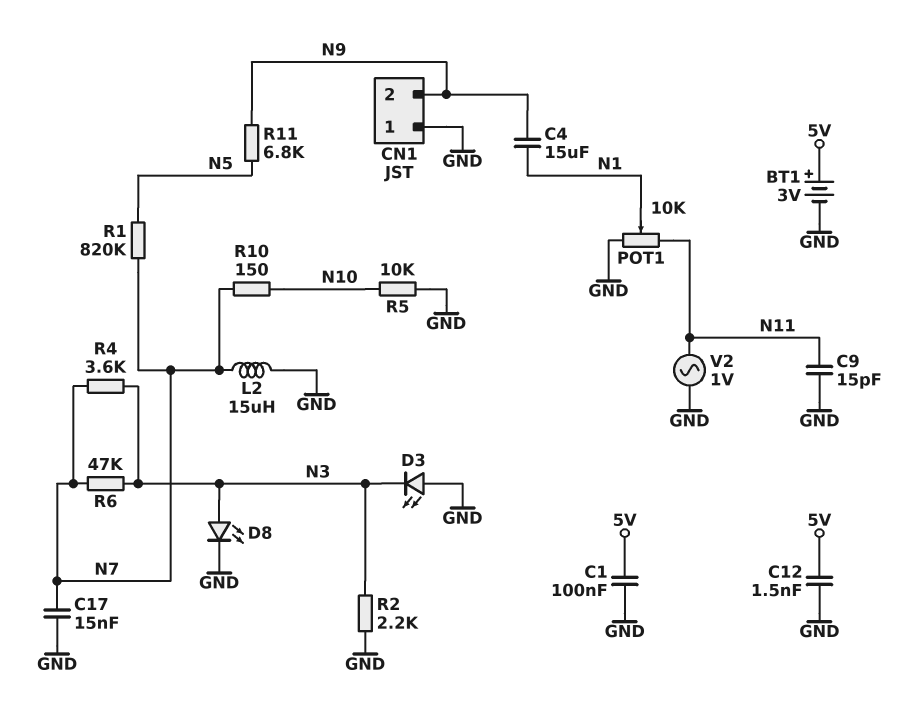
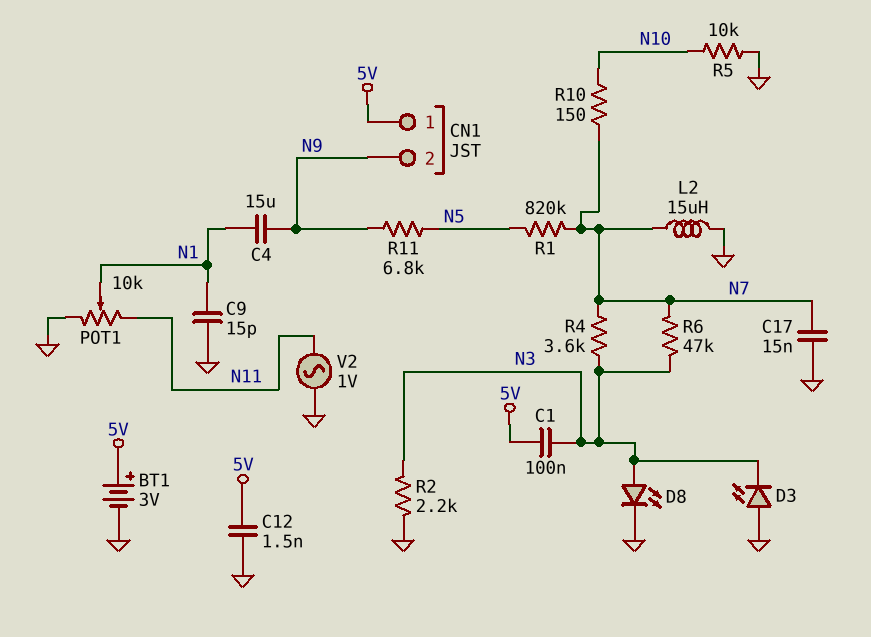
C1: 100nF (5V, GND) -> 100nF (5V, N3)
C9: 15pF (GND, N11) -> 15pF (GND, N1)
CN1 pin 1: GND -> 5V

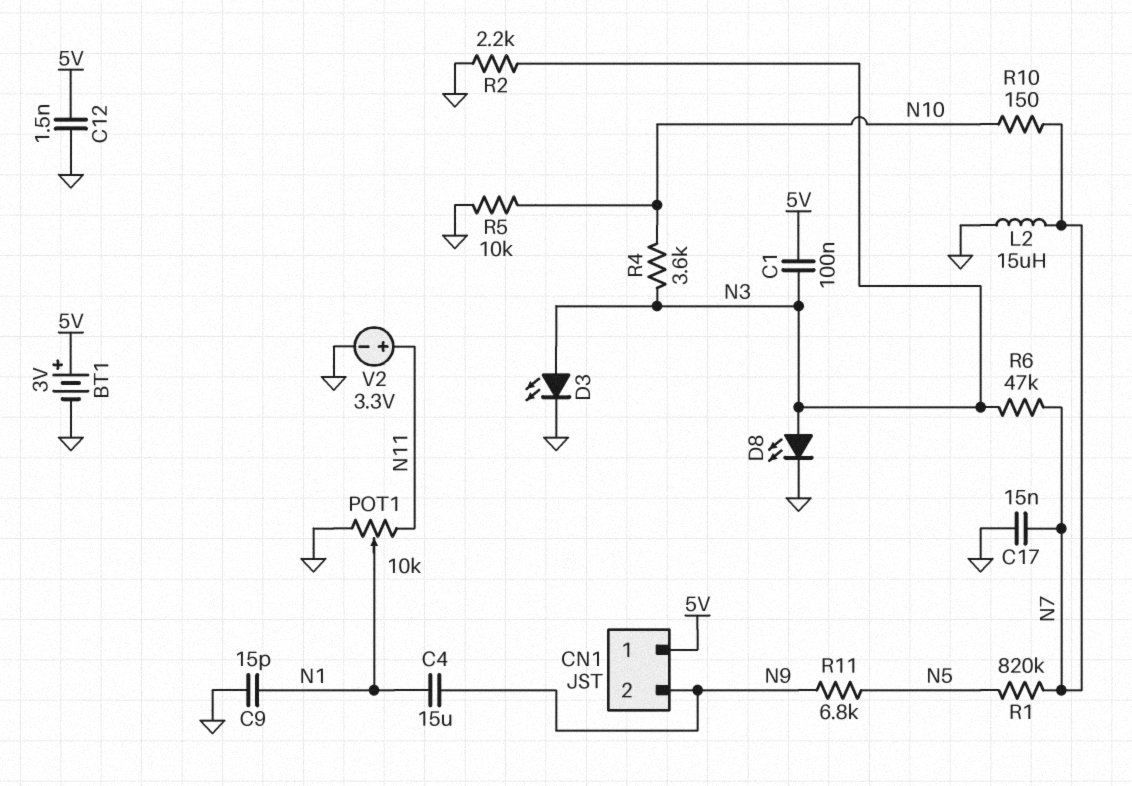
D3: LED (A GND, K N3) -> LED (A N3, K GND)
R4: 3.6k (N3, N7) -> 3.6k (N3, N10)
V2: AC 1V (GND, N11) -> 3.3V (plus N11, minus GND)

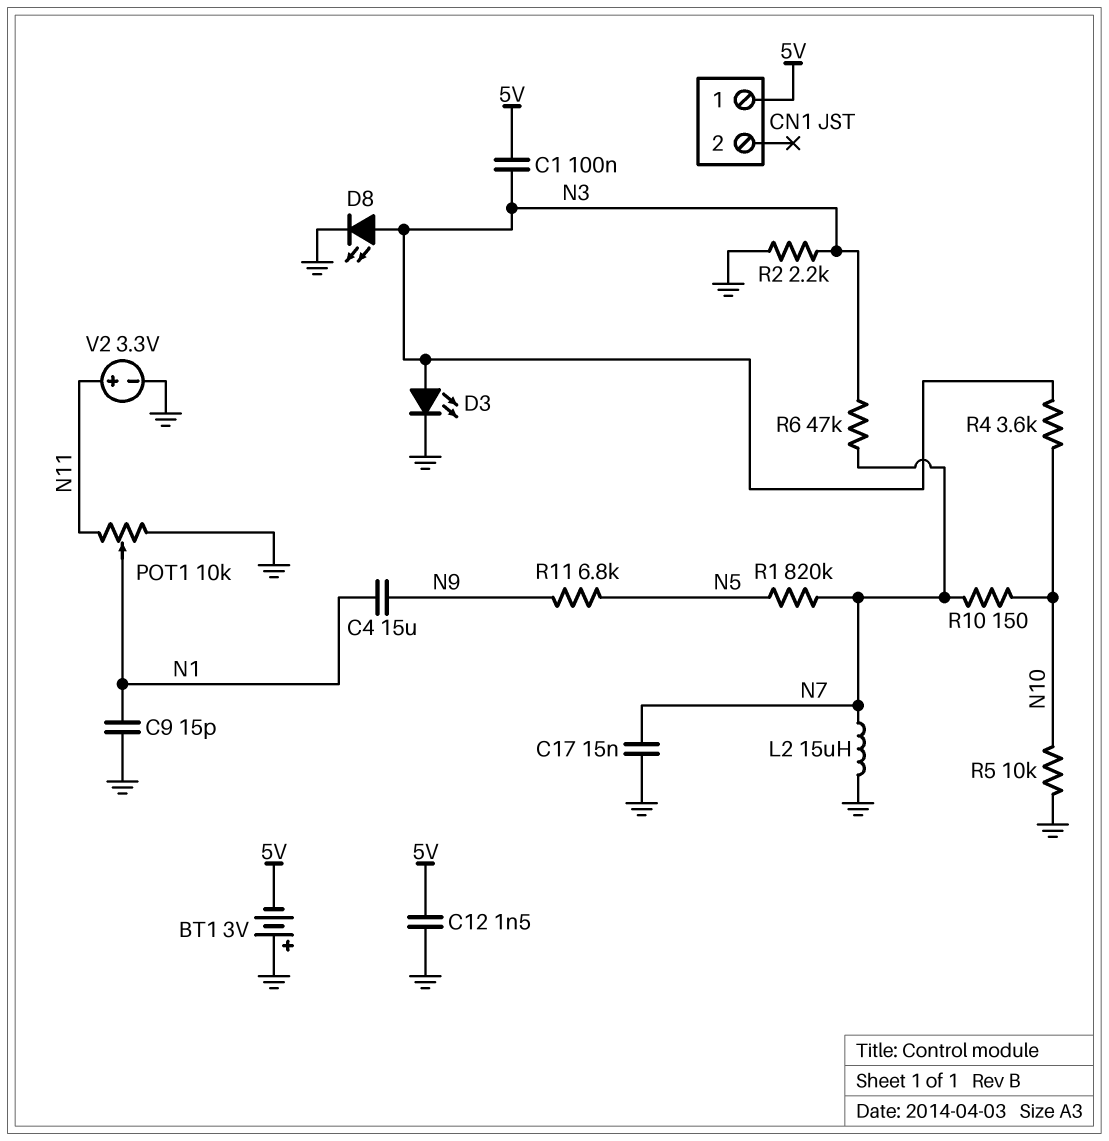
BT1: 3V (plus 5V, minus GND) -> 3V (plus GND, minus 5V)
CN1 pin 2: N9 -> none

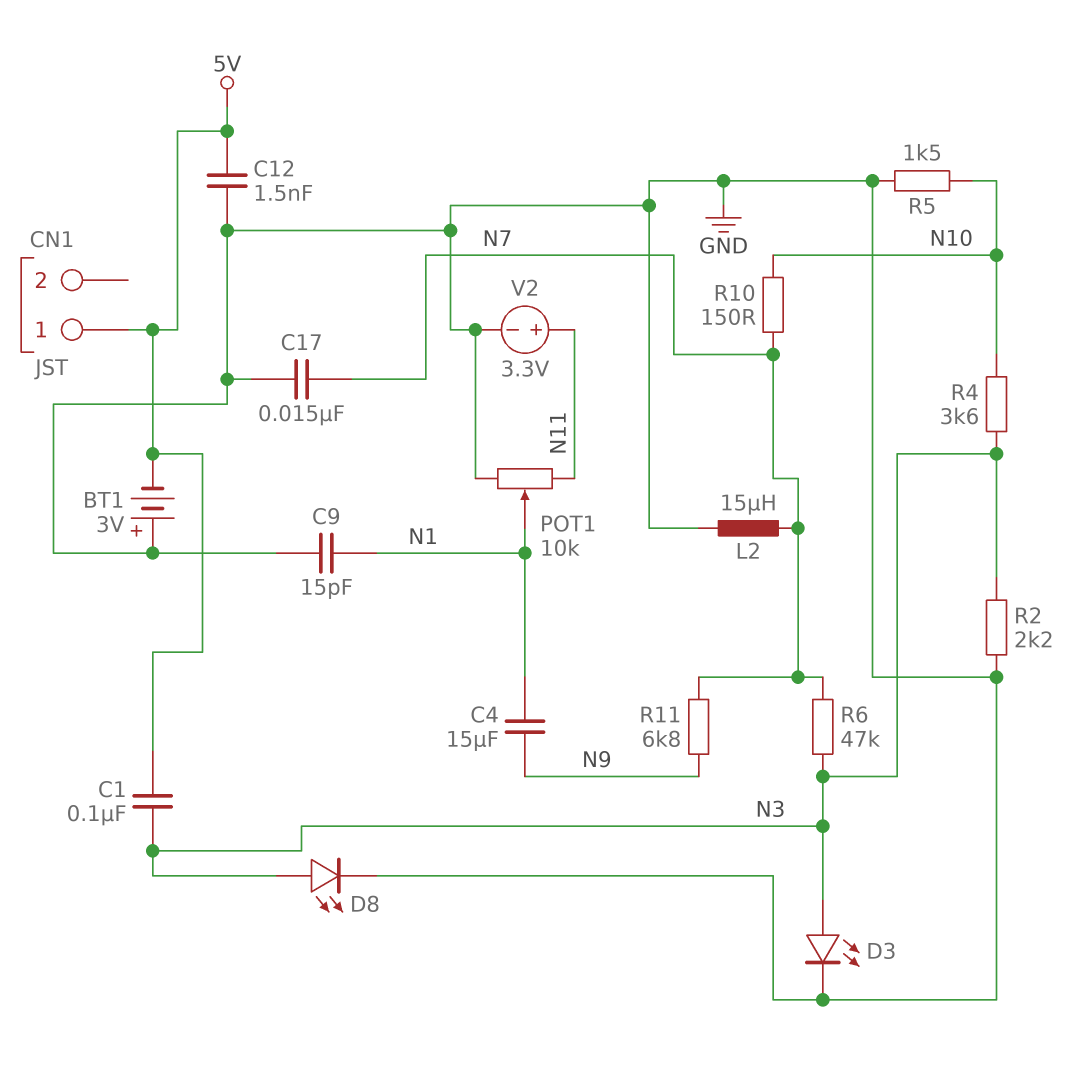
R1: 820k (N5, N7) -> none
R5: 10k (GND, N10) -> 1.5k (GND, N10)
R11: 6.8k (N5, N9) -> 6.8k (N7, N9)

